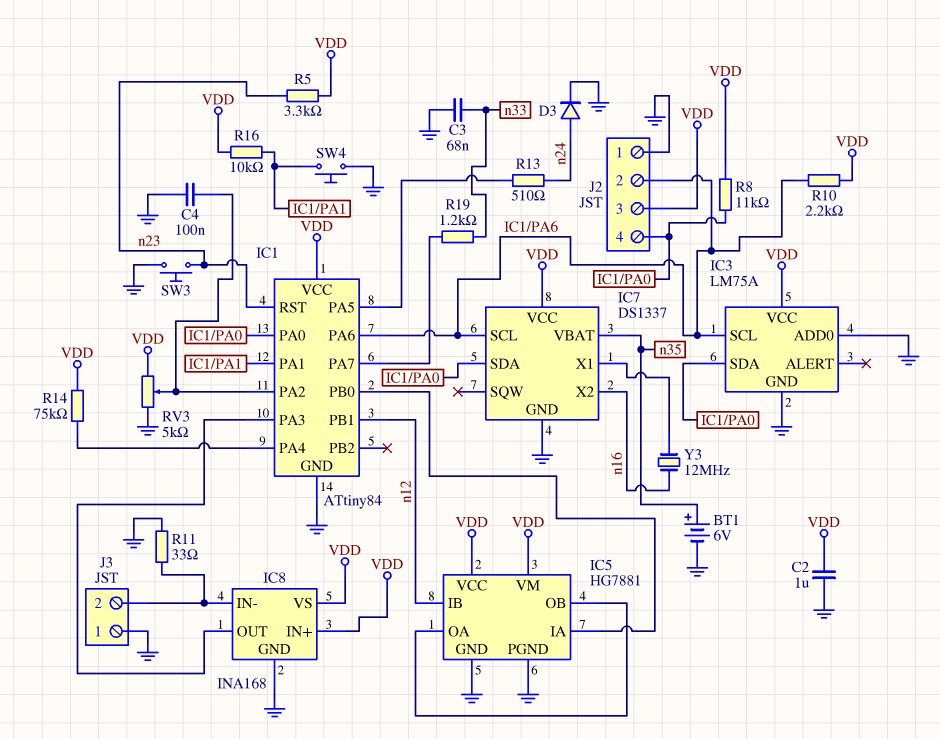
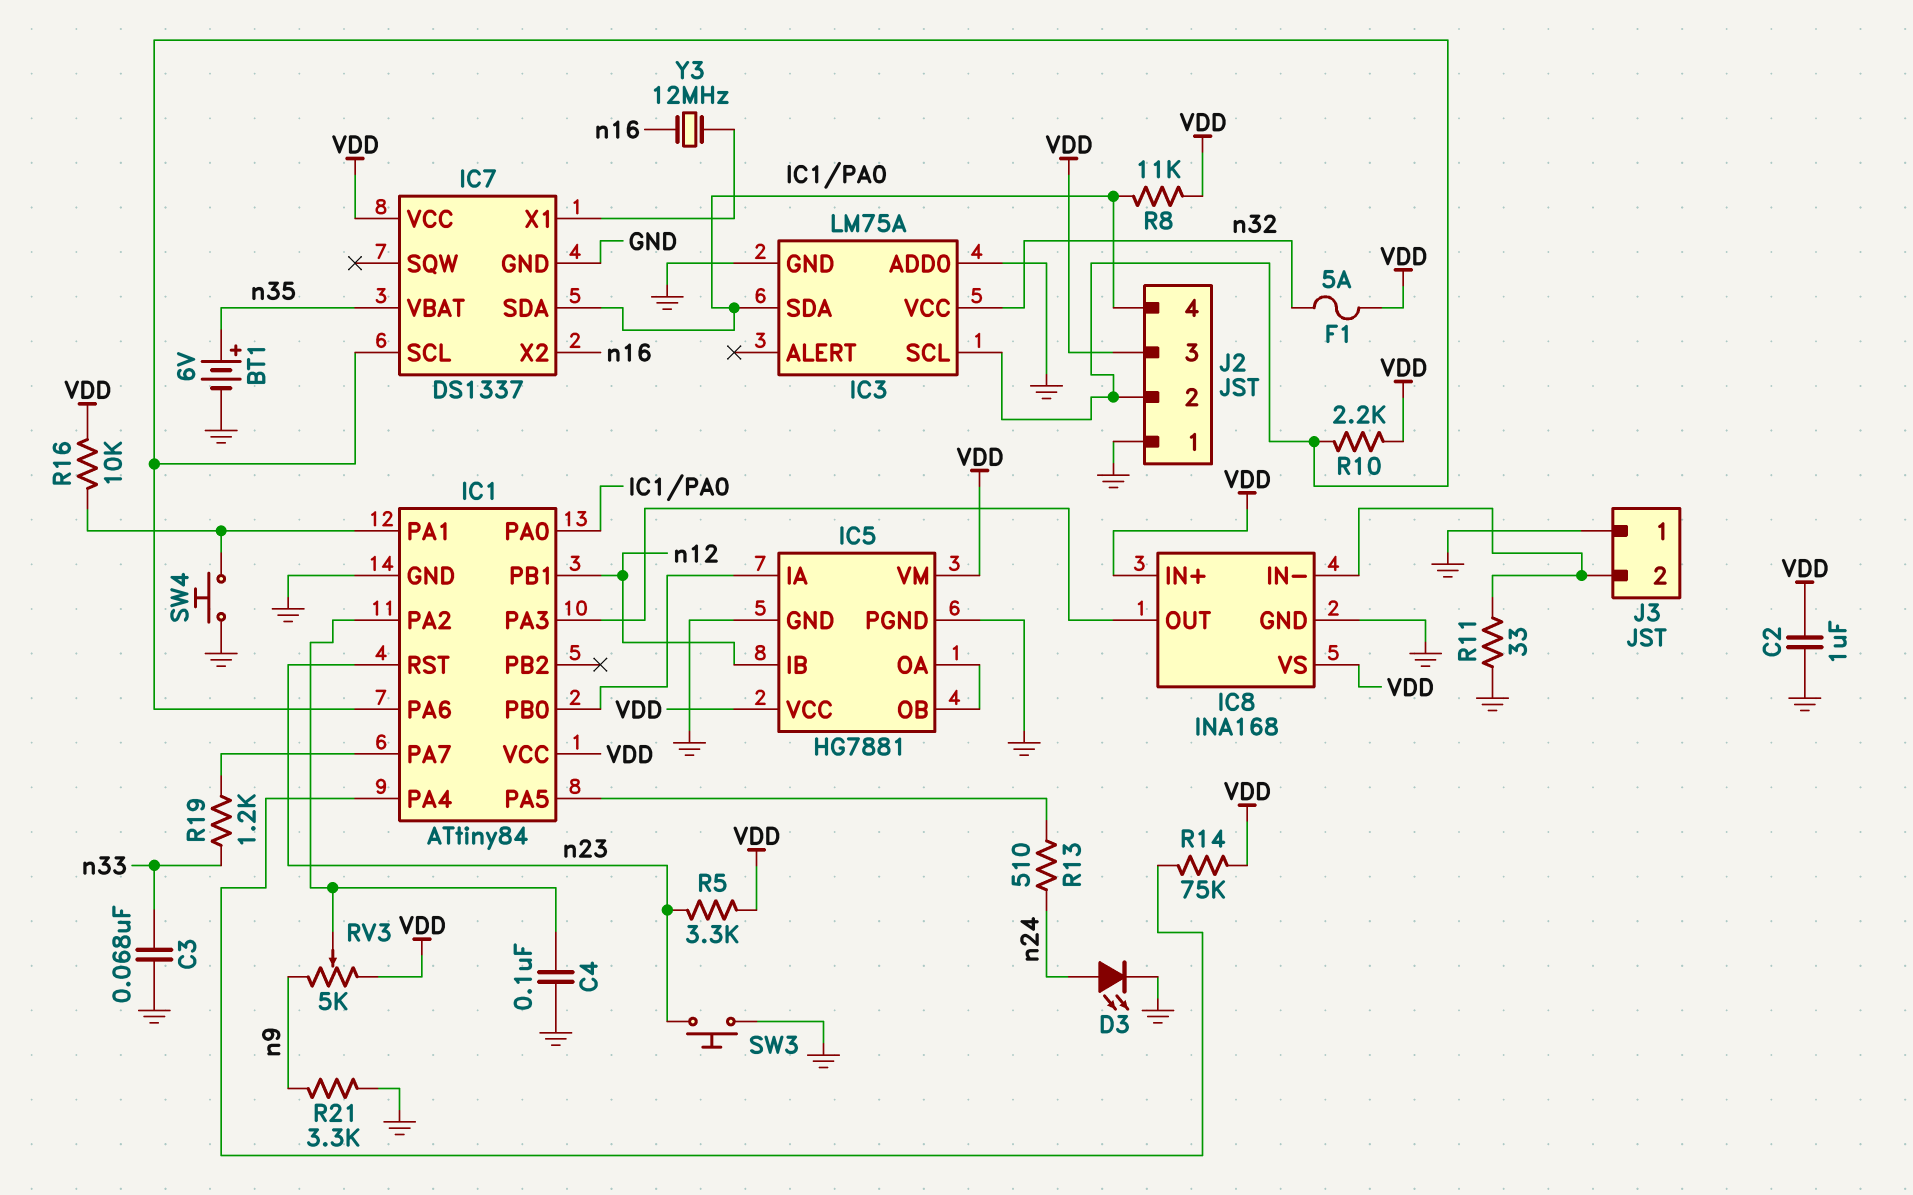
D3: diode (A n24, K GND) -> LED (A n24, K GND)
F1: none -> 5A (VDD, n32)
IC3 pin VCC: VDD -> n32
R21: none -> 3.3k (GND, n9)
RV3: 5k (GND, VDD, wiper IC1/PA2) -> 5k (VDD, n9, wiper IC1/PA2)

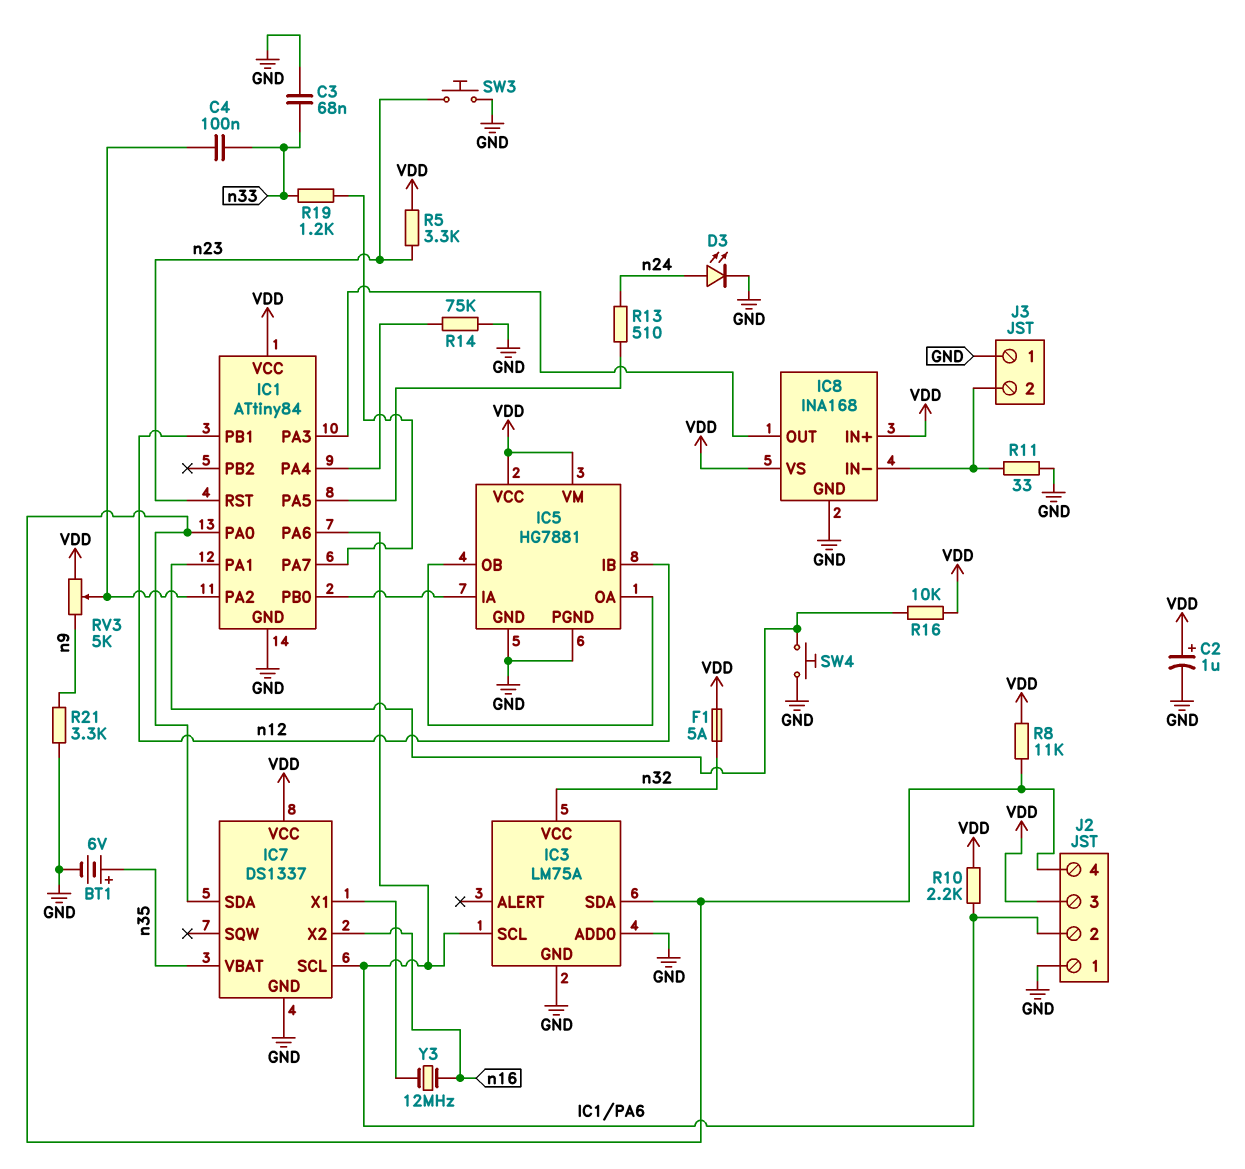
C2: 1uF (GND, VDD) -> 1uF (plus VDD, minus GND)
C4: 100nF (GND, IC1/PA2) -> 100nF (IC1/PA2, n33)
R14: 75k (IC1/PA4, VDD) -> 75k (GND, IC1/PA4)

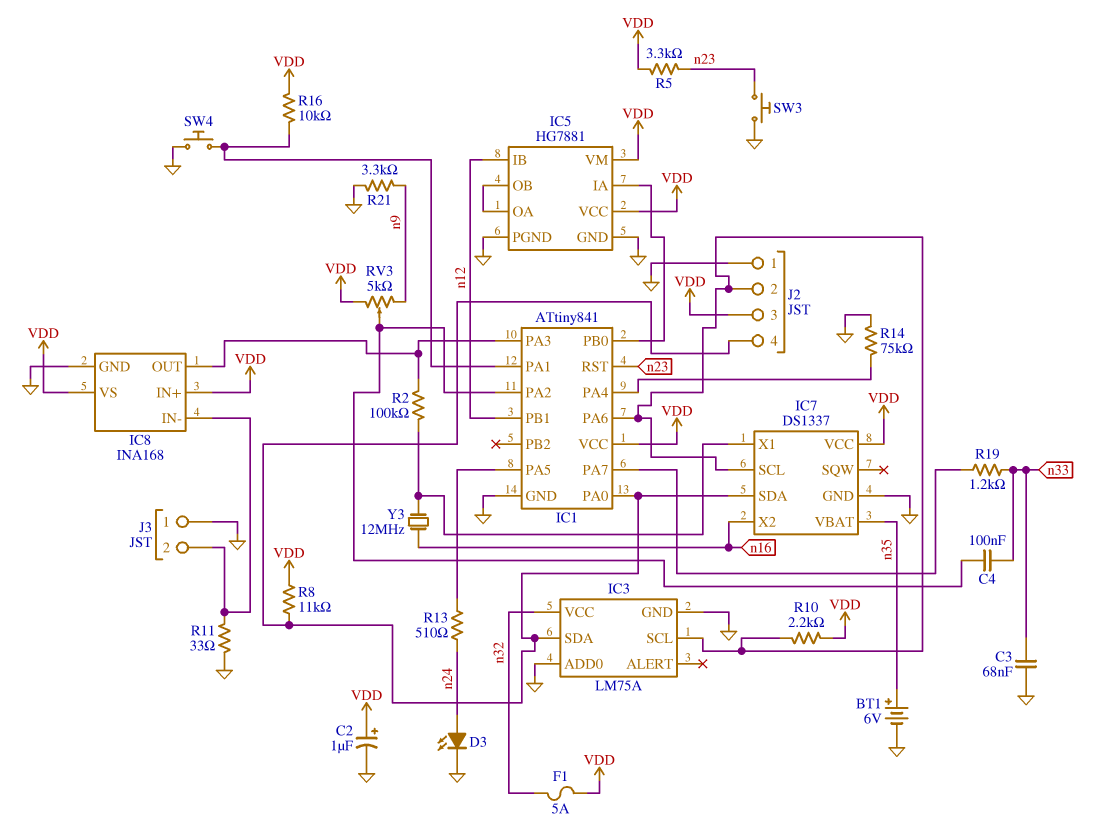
IC1: ATtiny84 -> ATtiny841
R2: none -> 100k (IC1/PA3, IC7/X1)

